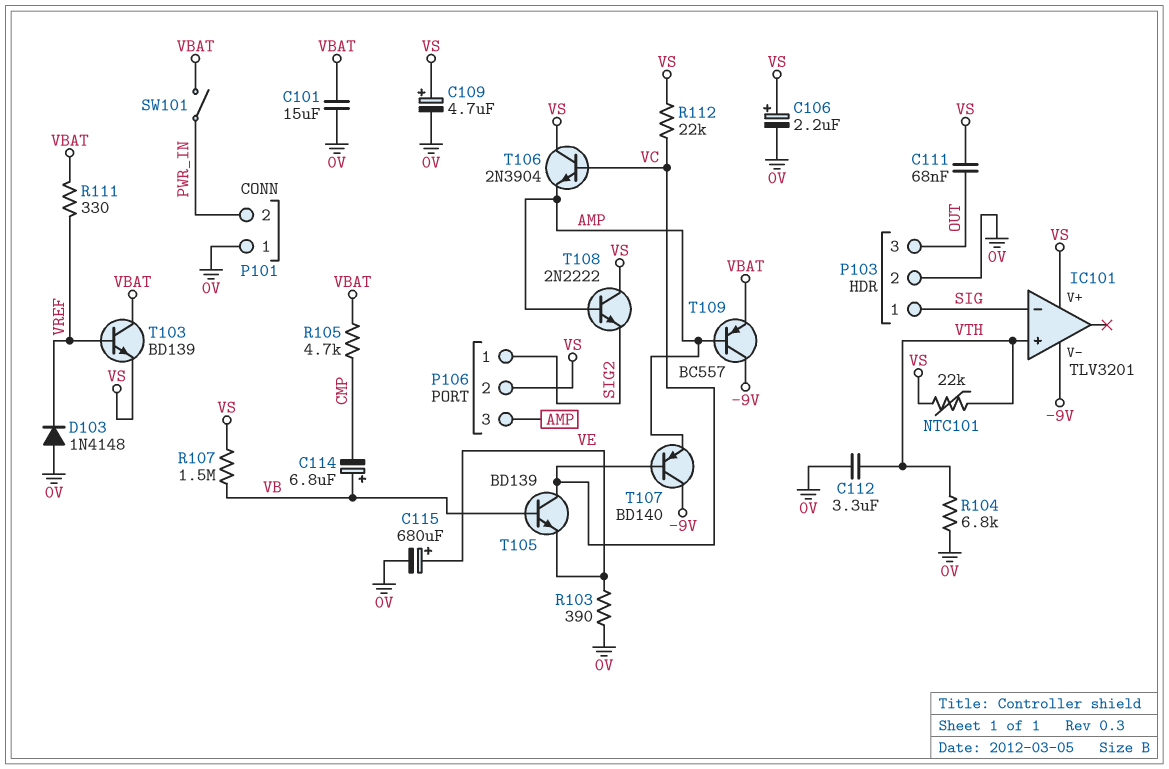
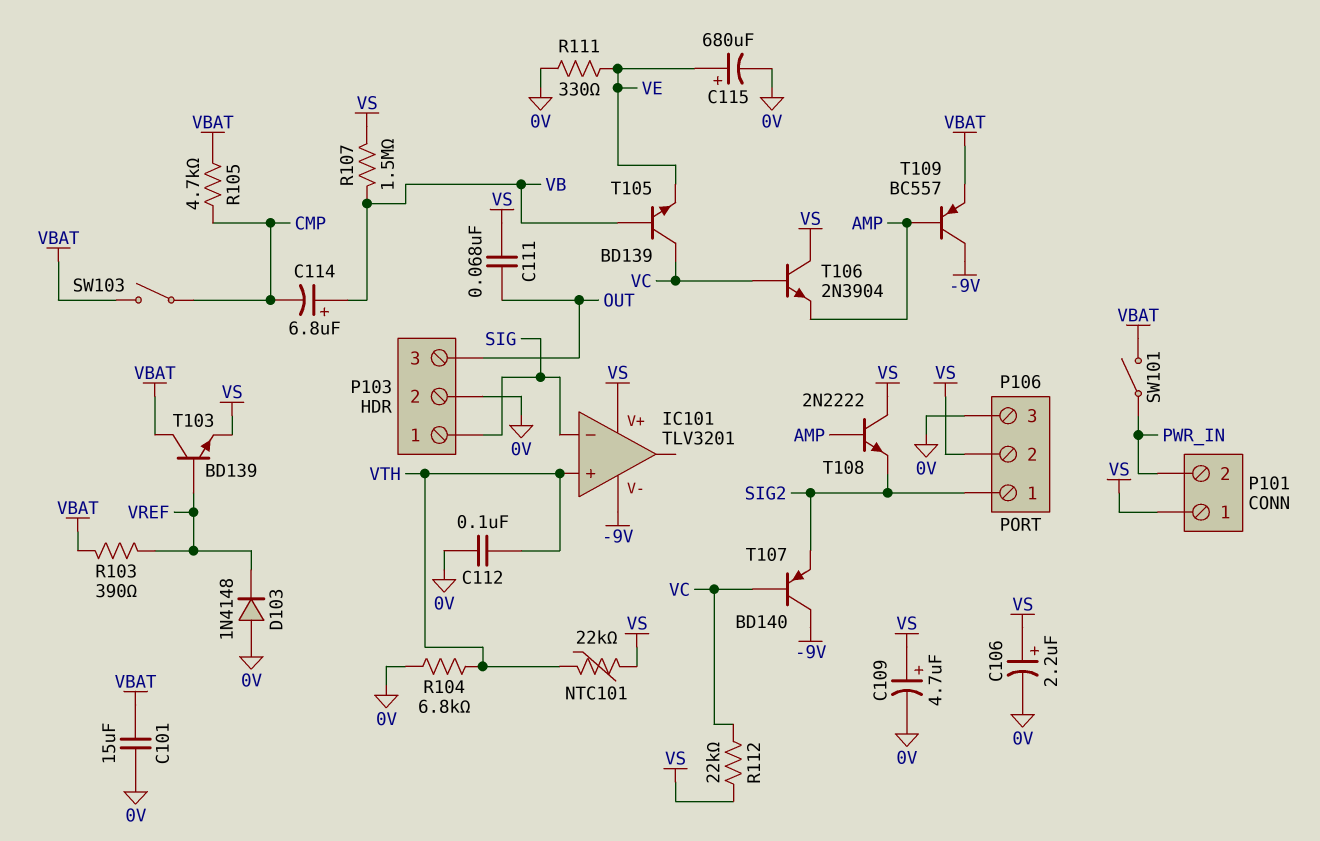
C112: 3.3uF (0V, VTH) -> 100nF (0V, VTH)
P101 pin 1: 0V -> VS
P106 pin 3: AMP -> 0V
R103: 390 (0V, VE) -> 390 (VBAT, VREF)
R111: 330 (VBAT, VREF) -> 330 (0V, VE)
SW103: none -> switch (CMP, VBAT)
T107: PNP BD140 (B VC, C -9V, E AMP) -> PNP BD140 (B VC, C -9V, E SIG2)

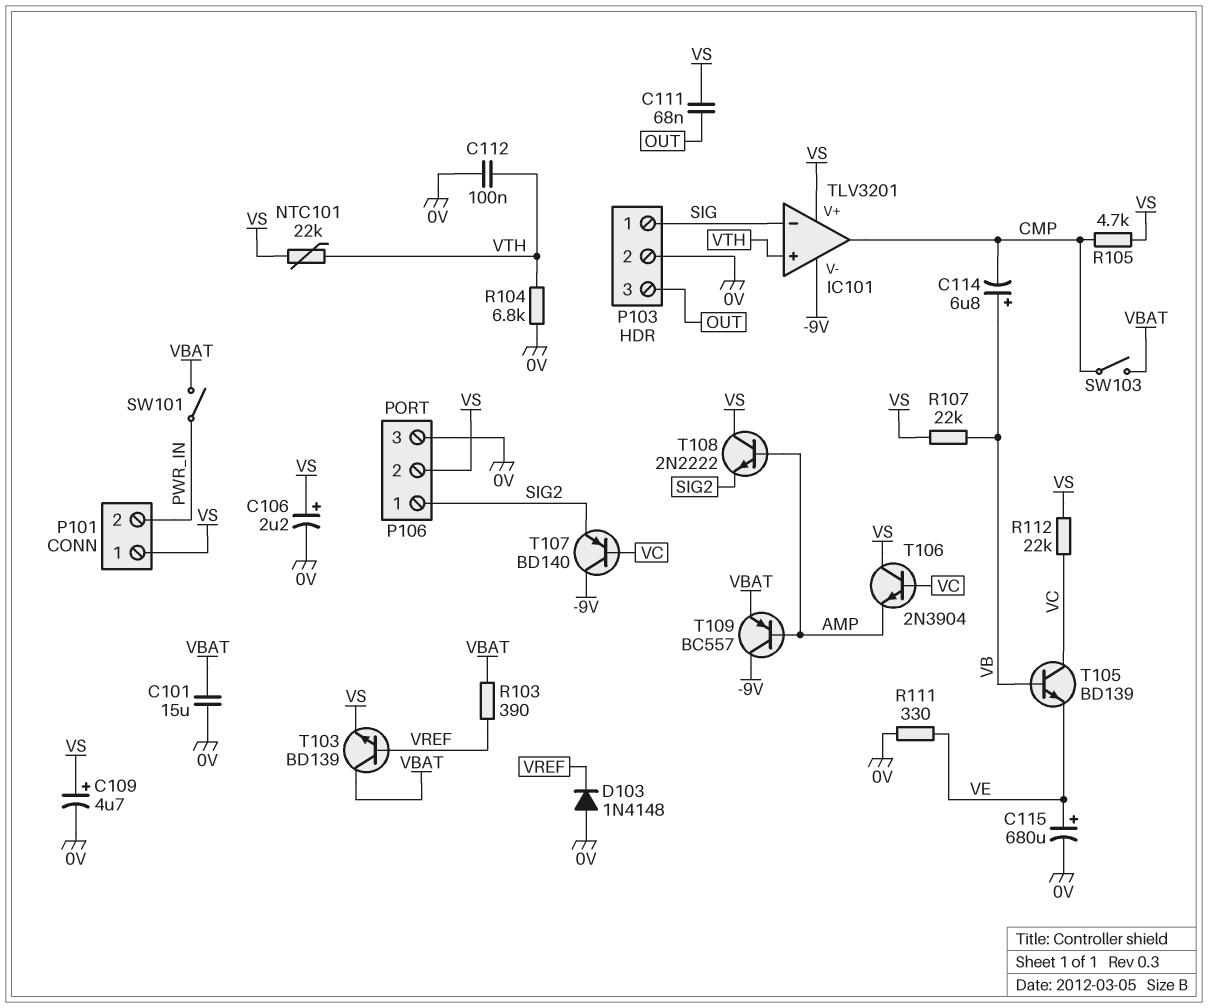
IC101 pin out: none -> CMP
R105: 4.7k (CMP, VBAT) -> 4.7k (CMP, VS)
R107: 1.5M (VB, VS) -> 22k (VB, VS)

